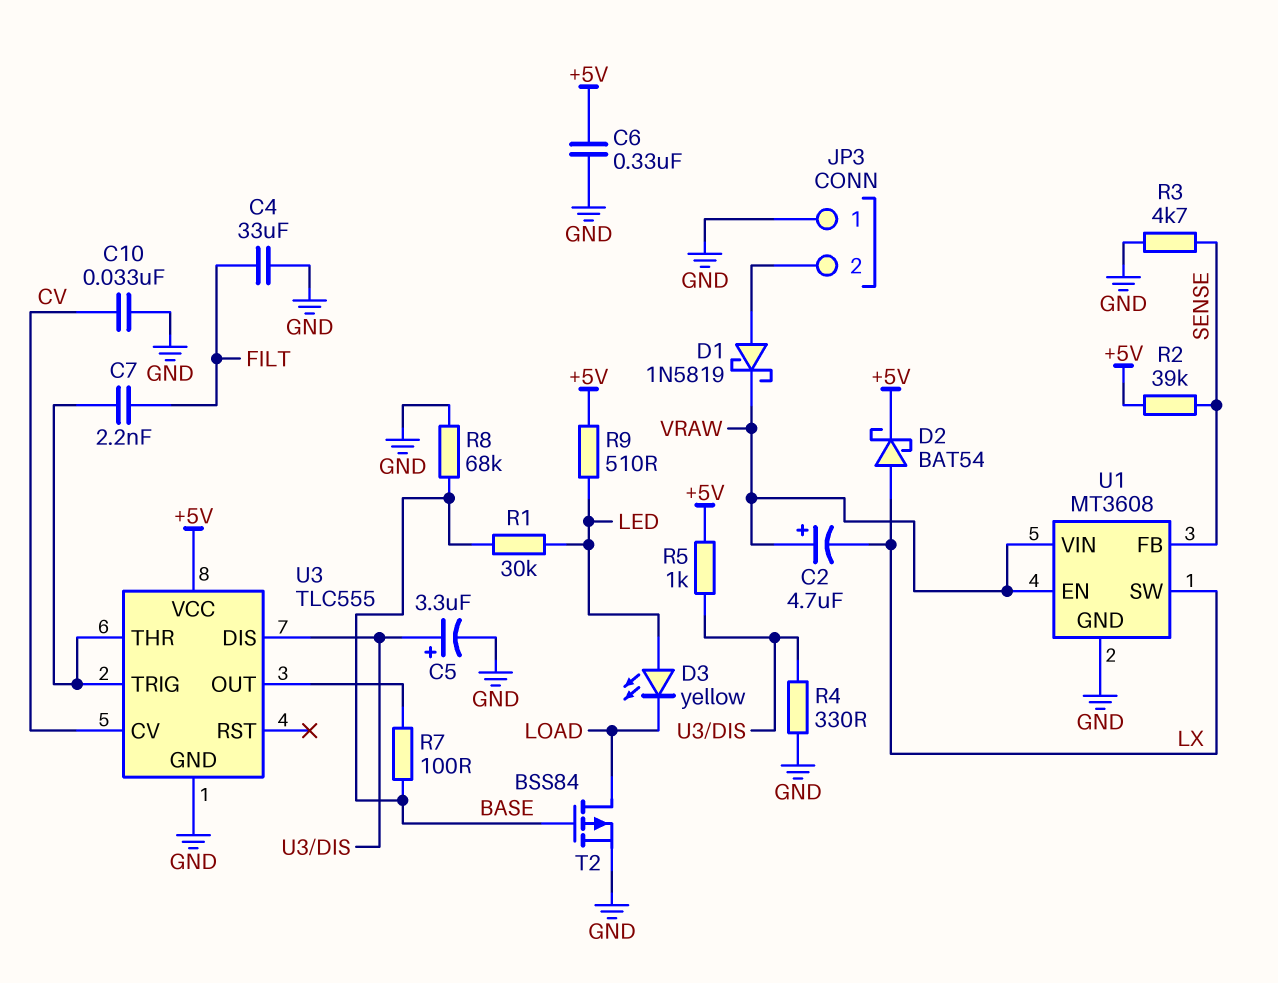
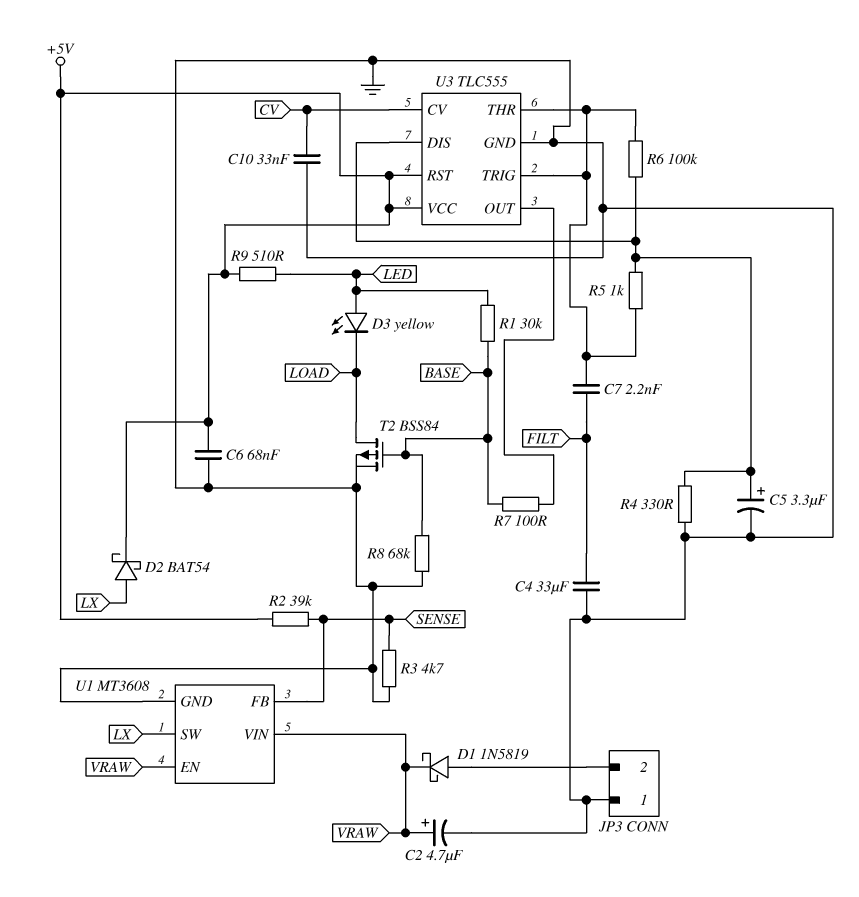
C2: 4.7uF (plus VRAW, minus LX) -> 4.7uF (plus VRAW, minus GND)
C6: 330nF (+5V, GND) -> 68nF (+5V, GND)
R5: 1k (+5V, U3/DIS) -> 1k (U3/DIS, U3/THR)
R6: none -> 100k (U3/DIS, U3/THR)
U3 pin RST: none -> +5V

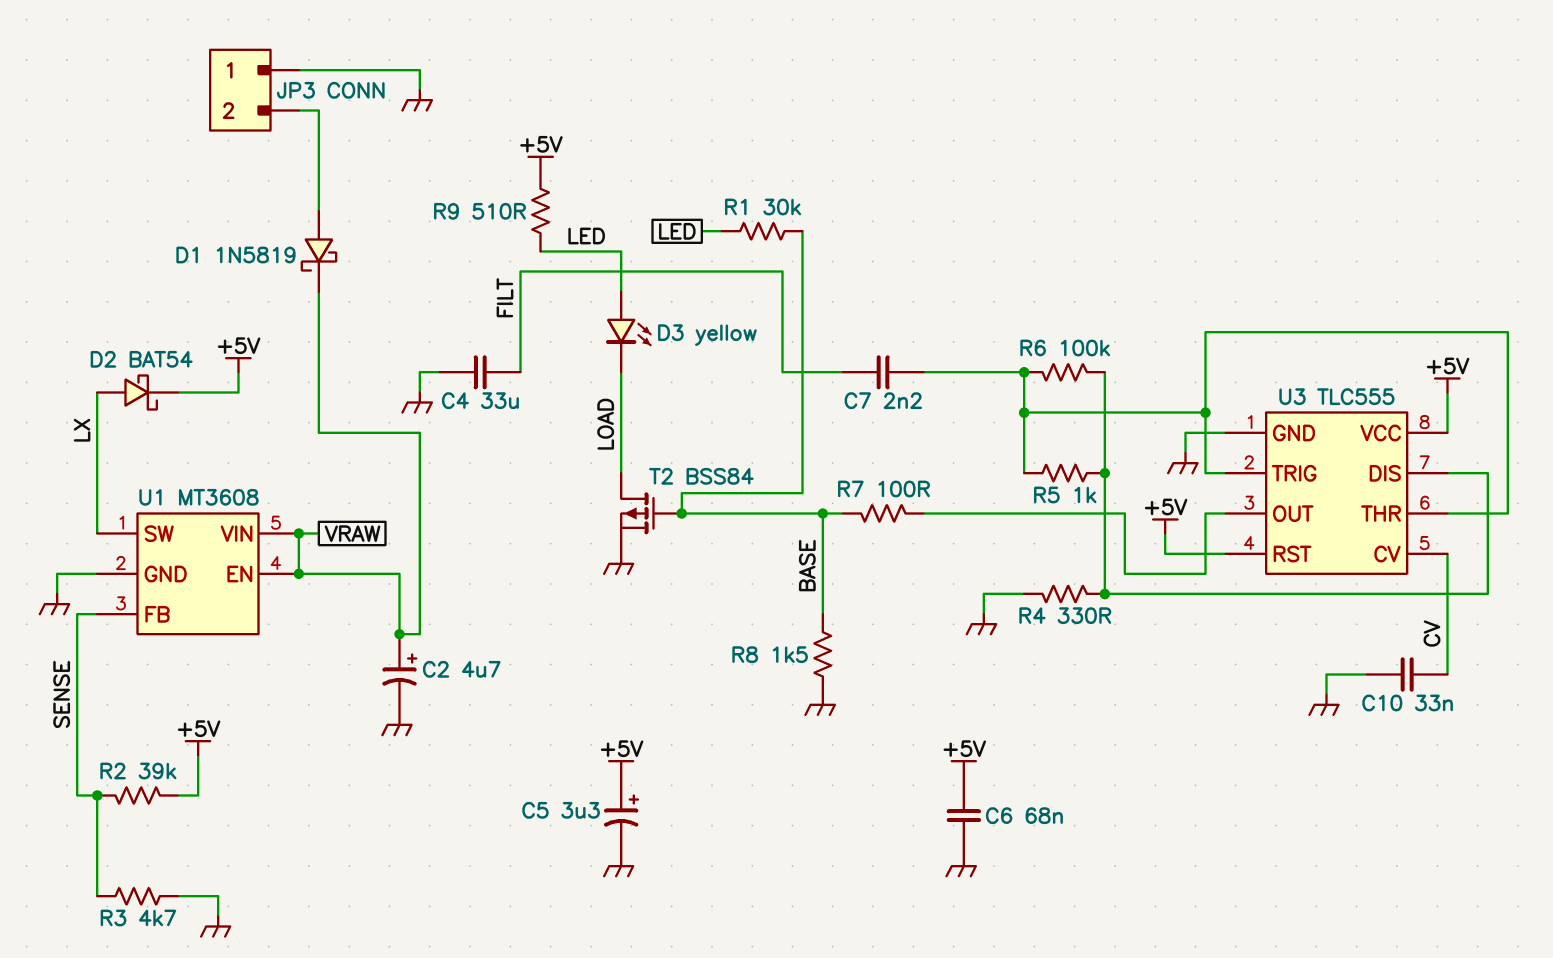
C5: 3.3uF (plus U3/DIS, minus GND) -> 3.3uF (plus +5V, minus GND)
R8: 68k (BASE, GND) -> 1.5k (BASE, GND)

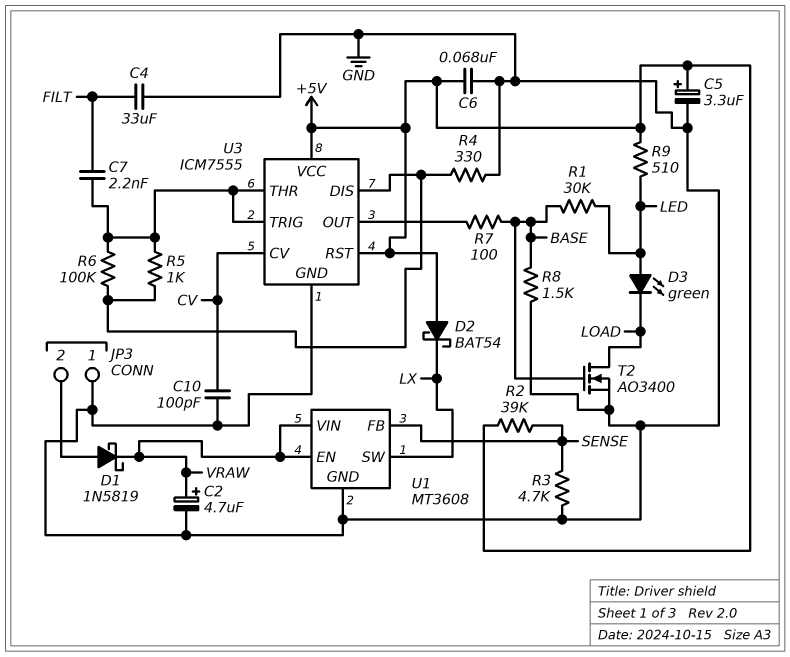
C10: 33nF (CV, GND) -> 100pF (CV, GND)
D2: schottky BAT54 (A LX, K +5V) -> schottky BAT54 (A +5V, K LX)
D3: LED yellow (A LED, K LOAD) -> LED green (A LED, K LOAD)
T2: PMOS BSS84 (G BASE, D LOAD, S GND) -> NMOS AO3400 (G BASE, D LOAD, S GND)
U3: TLC555 -> ICM7555

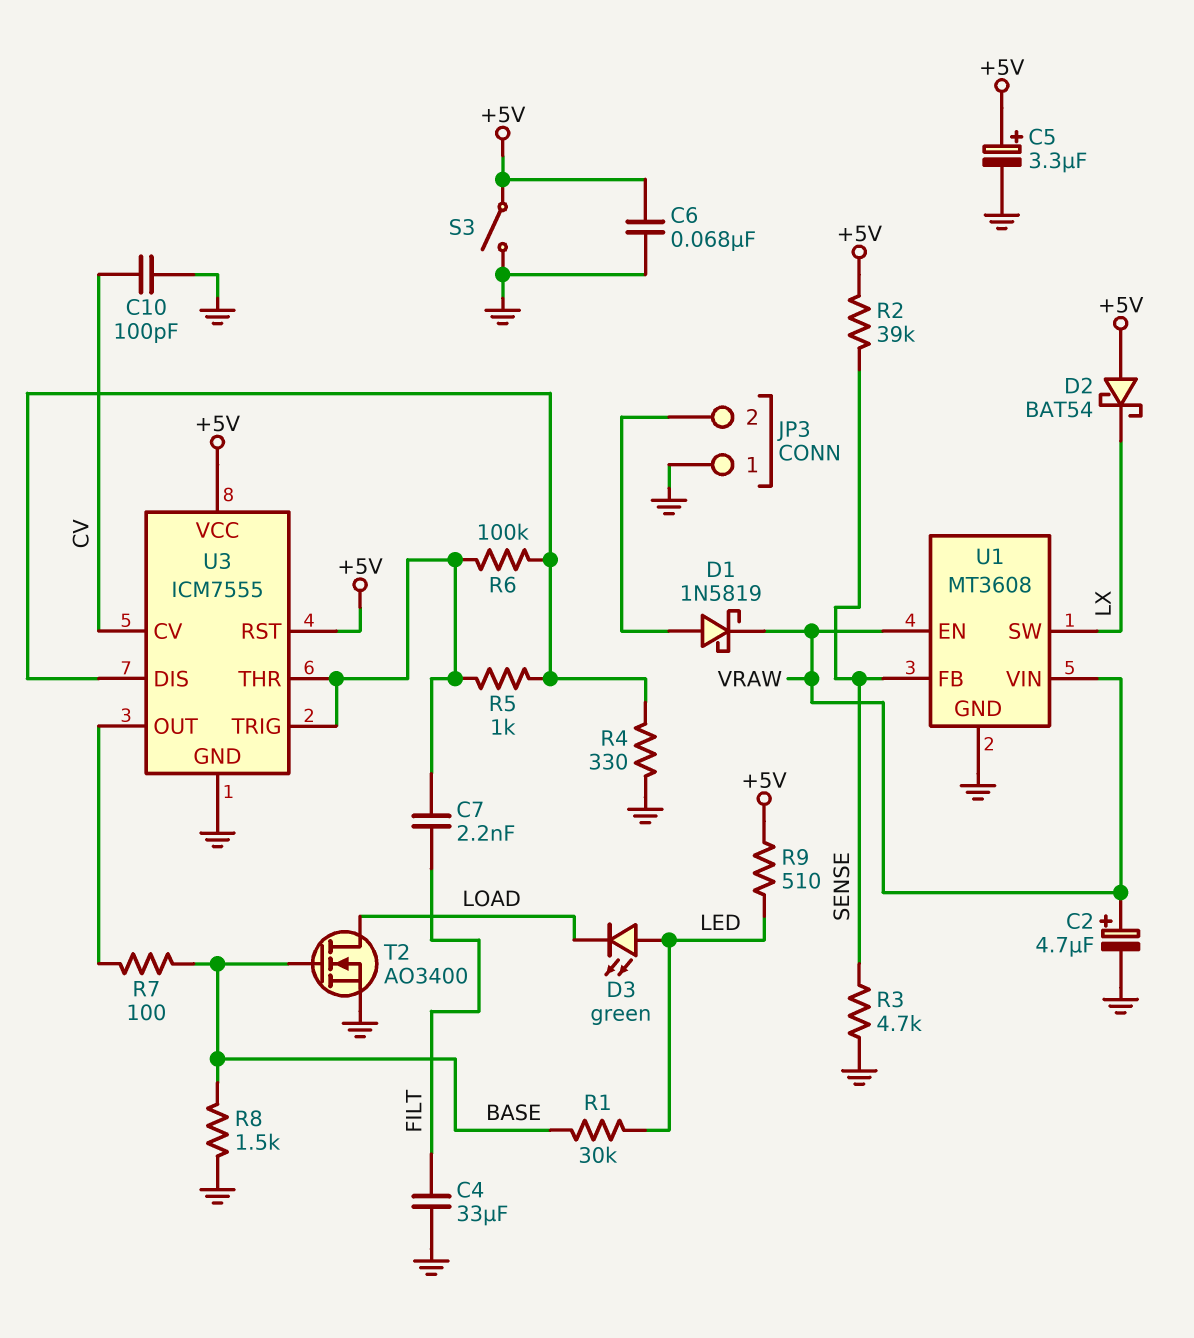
S3: none -> switch (+5V, GND)

